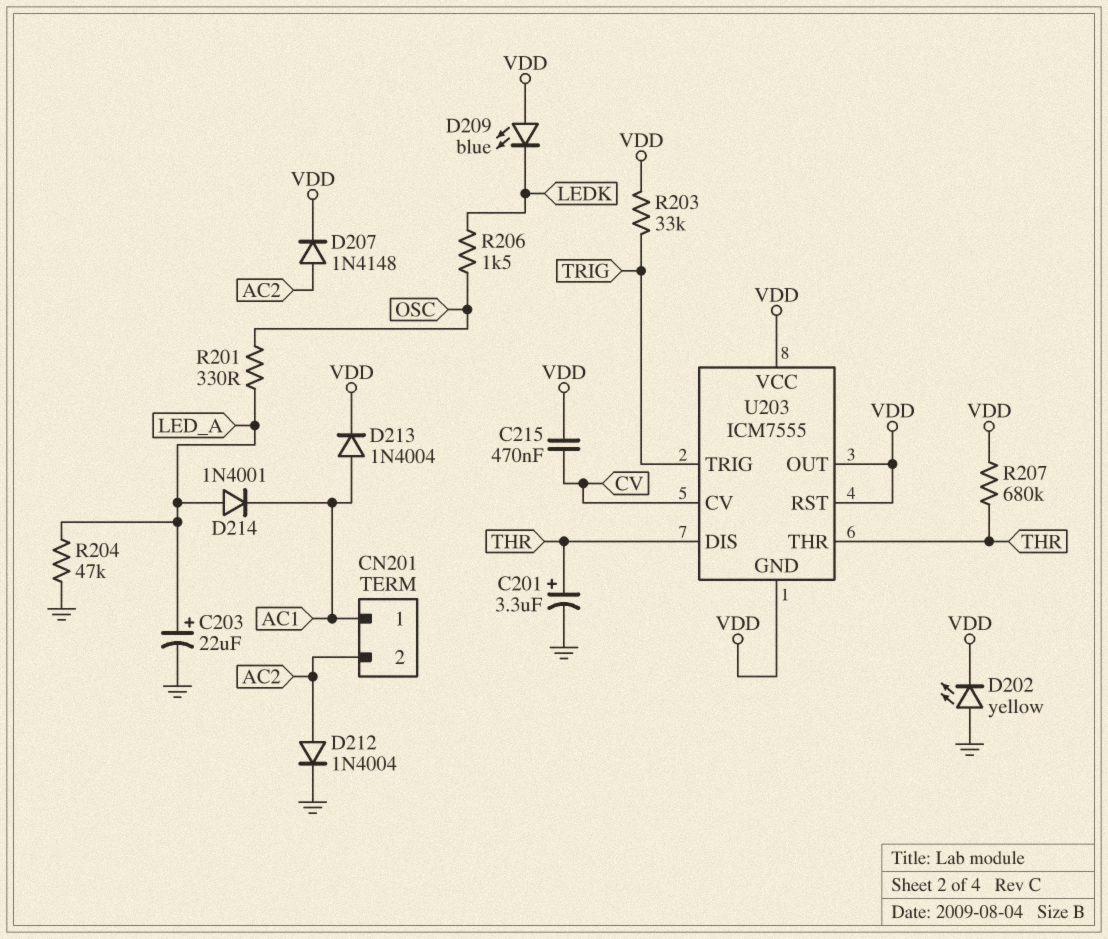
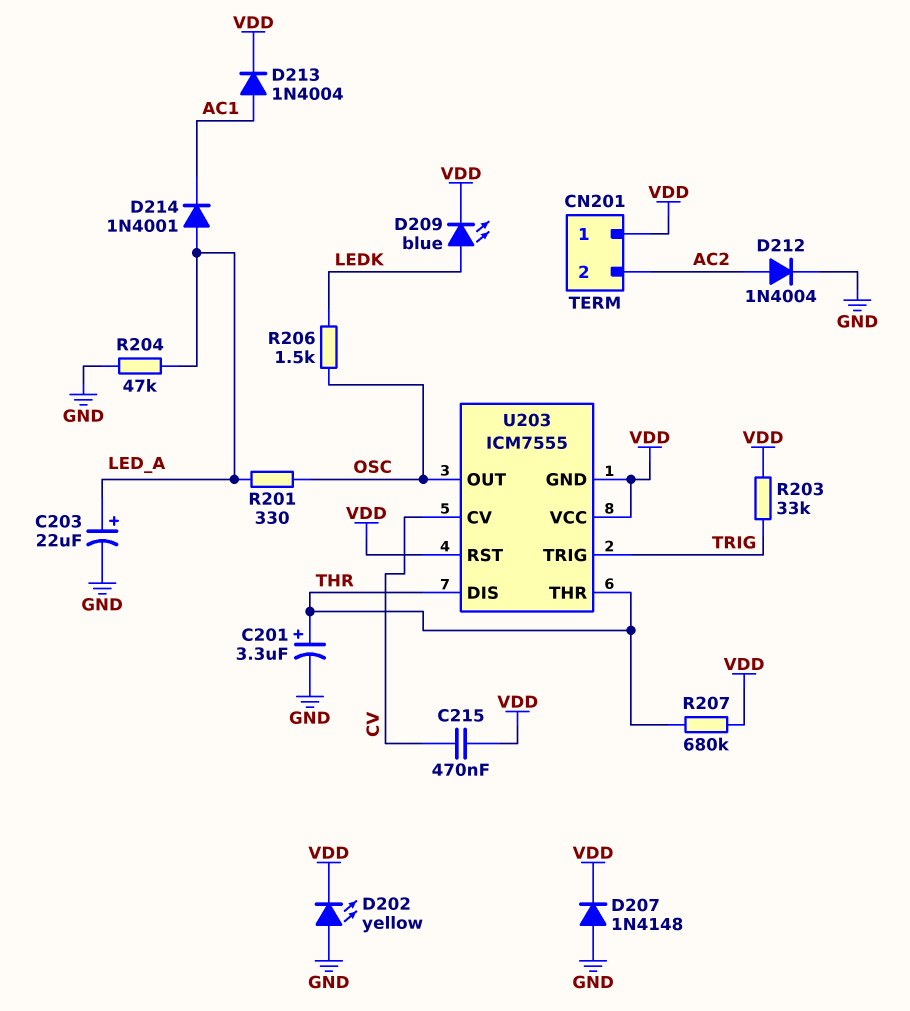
CN201 pin 1: AC1 -> VDD
D207: diode 1N4148 (A AC2, K VDD) -> diode 1N4148 (A GND, K VDD)
D209: LED blue (A VDD, K LEDK) -> LED blue (A LEDK, K VDD)
U203 pin OUT: VDD -> OSC

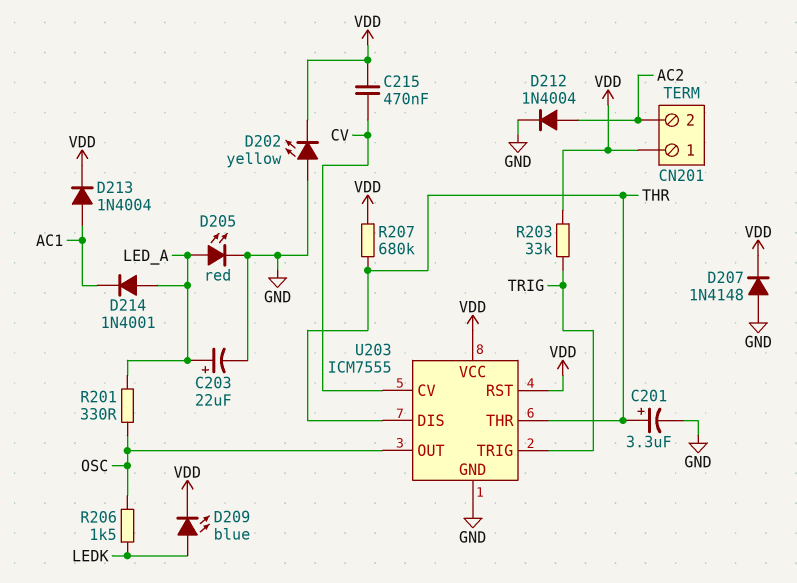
D205: none -> LED red (A LED_A, K GND)
R204: 47k (GND, LED_A) -> none
U203 pin GND: VDD -> GND

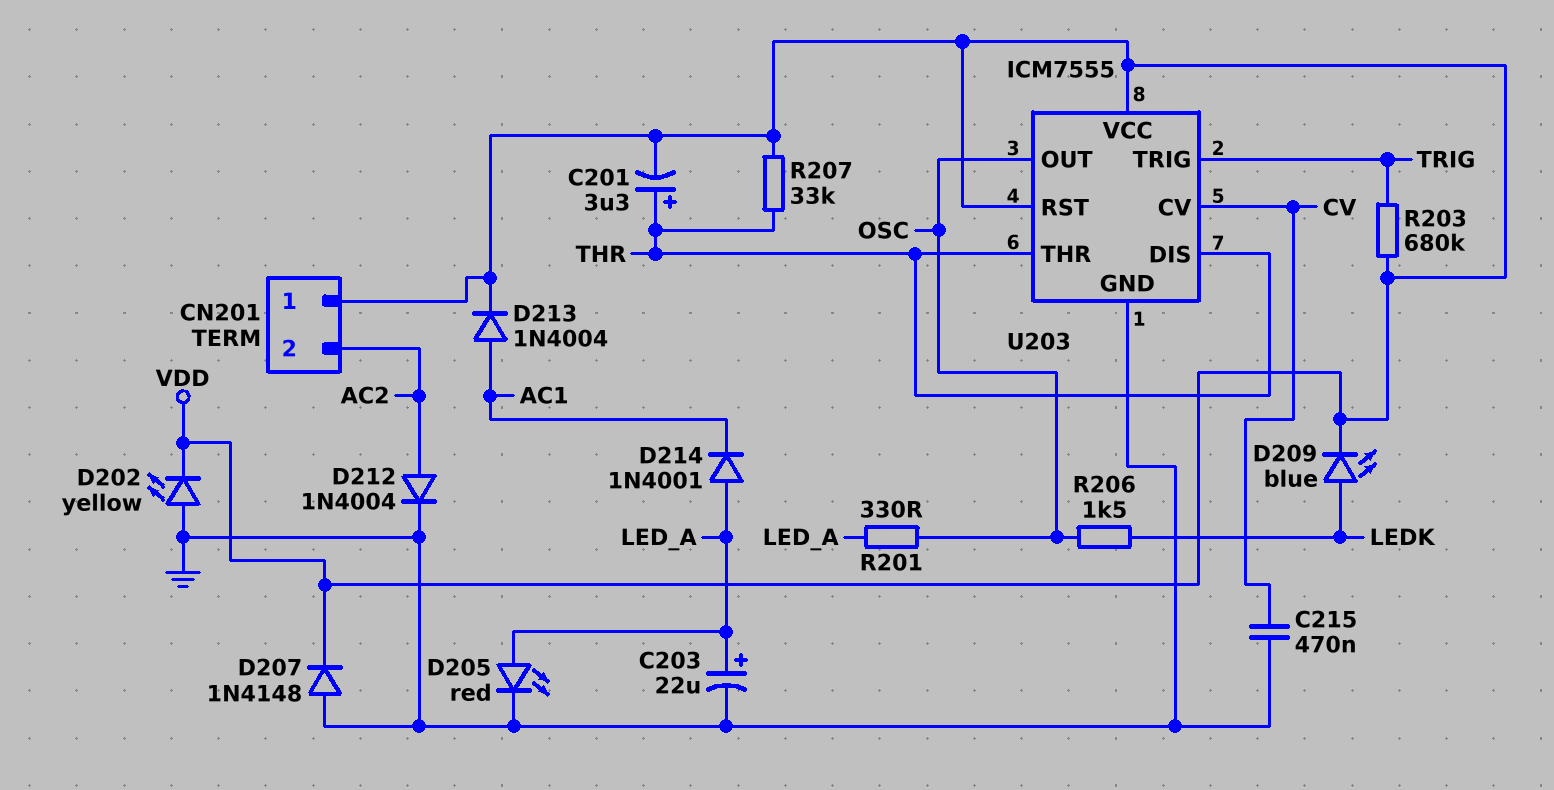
C201: 3.3uF (plus THR, minus GND) -> 3.3uF (plus THR, minus VDD)
C215: 470nF (CV, VDD) -> 470nF (CV, GND)
R203: 33k (TRIG, VDD) -> 680k (TRIG, VDD)
R207: 680k (THR, VDD) -> 33k (THR, VDD)

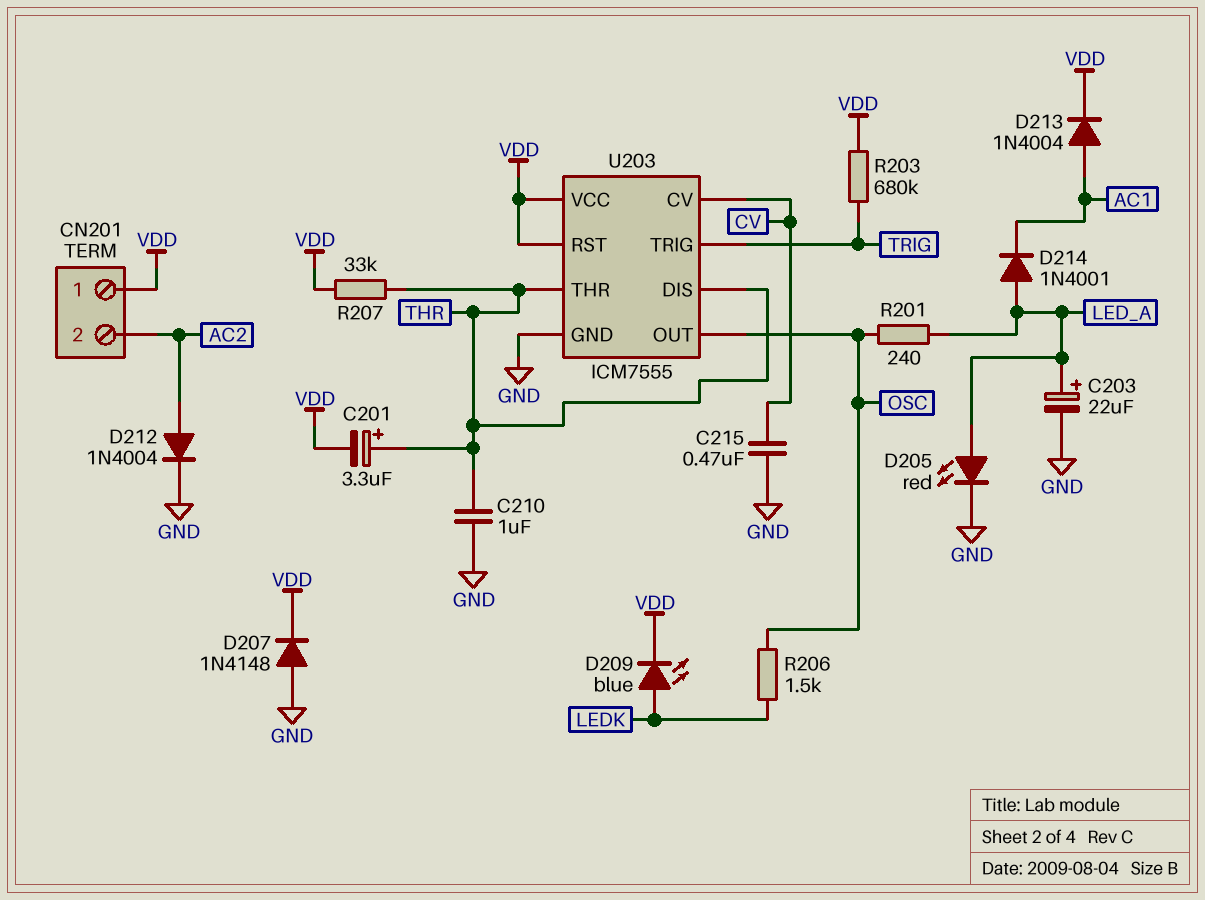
C210: none -> 1uF (GND, THR)
D202: LED yellow (A GND, K VDD) -> none
R201: 330 (LED_A, OSC) -> 240 (LED_A, OSC)

